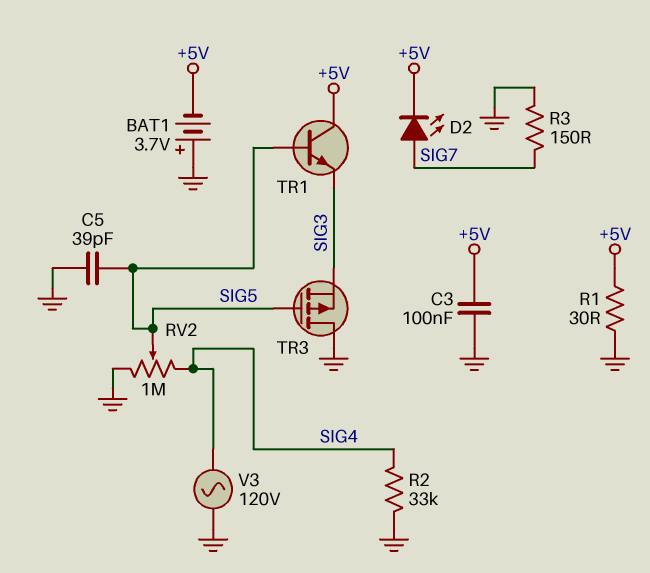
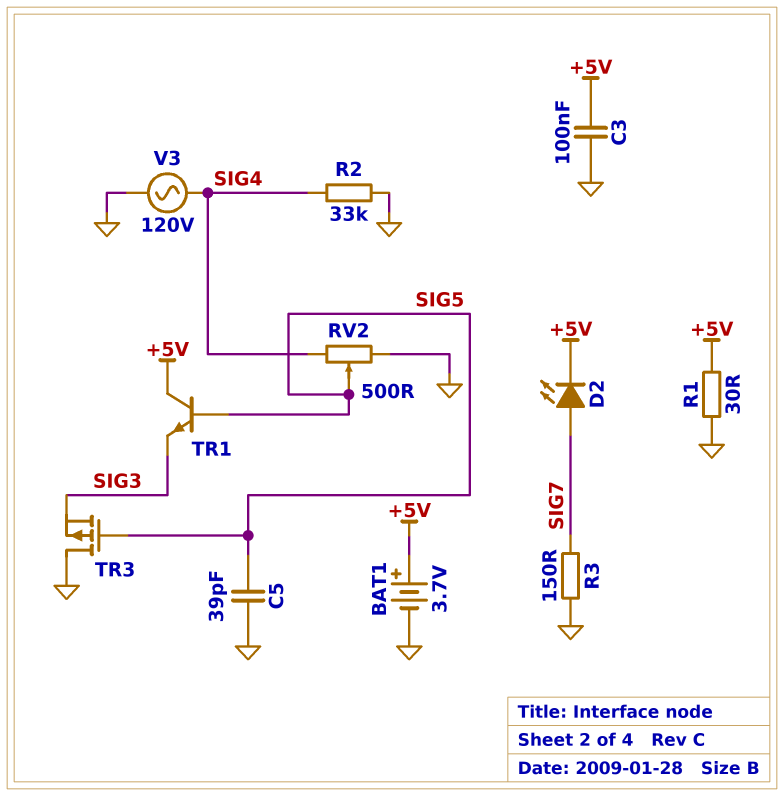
BAT1: 3.7V (plus GND, minus +5V) -> 3.7V (plus +5V, minus GND)
RV2: 1M (GND, SIG4, wiper SIG5) -> 500 (GND, SIG4, wiper SIG5)

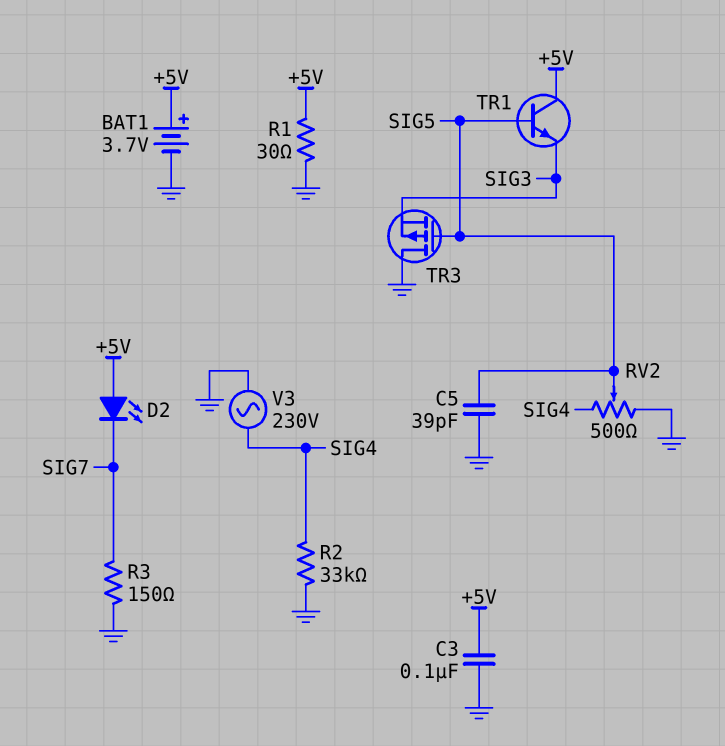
D2: LED (A SIG7, K +5V) -> LED (A +5V, K SIG7)
V3: AC 120V (GND, SIG4) -> AC 230V (GND, SIG4)

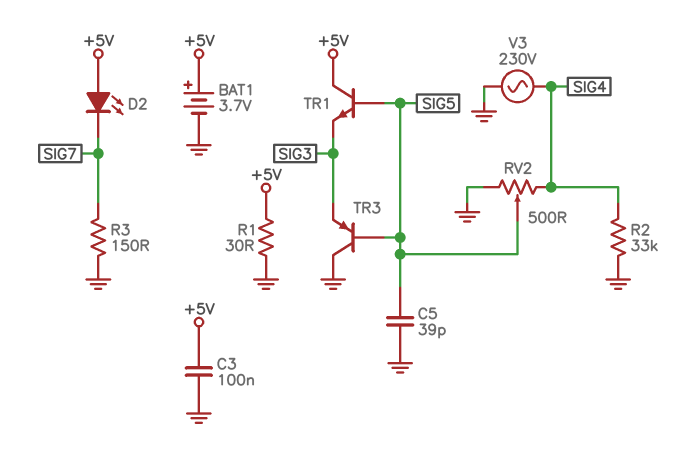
TR3: PMOS (G SIG5, D GND, S SIG3) -> PNP (B SIG5, C GND, E SIG3)

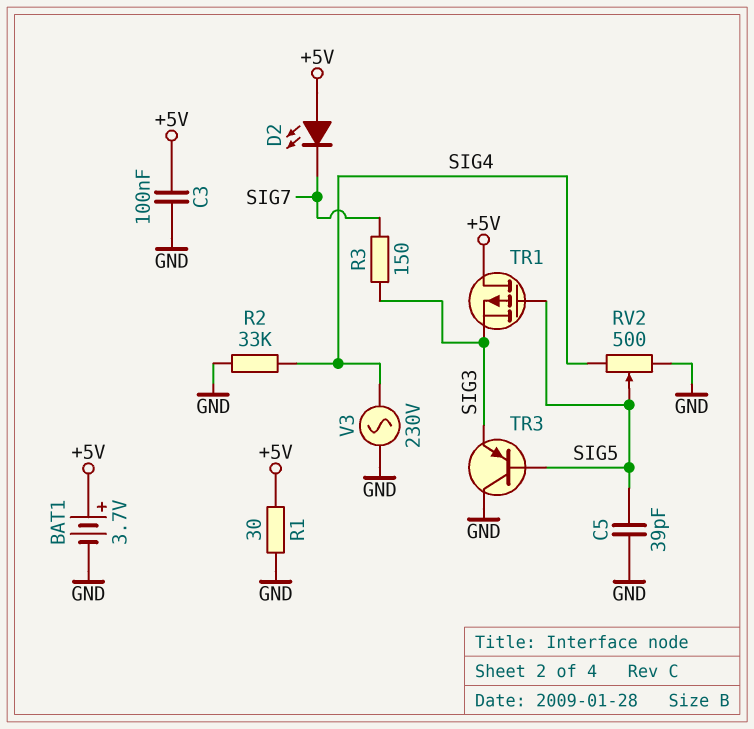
R3: 150 (GND, SIG7) -> 150 (SIG3, SIG7)
TR1: NPN (B SIG5, C +5V, E SIG3) -> PMOS (G SIG5, D +5V, S SIG3)

